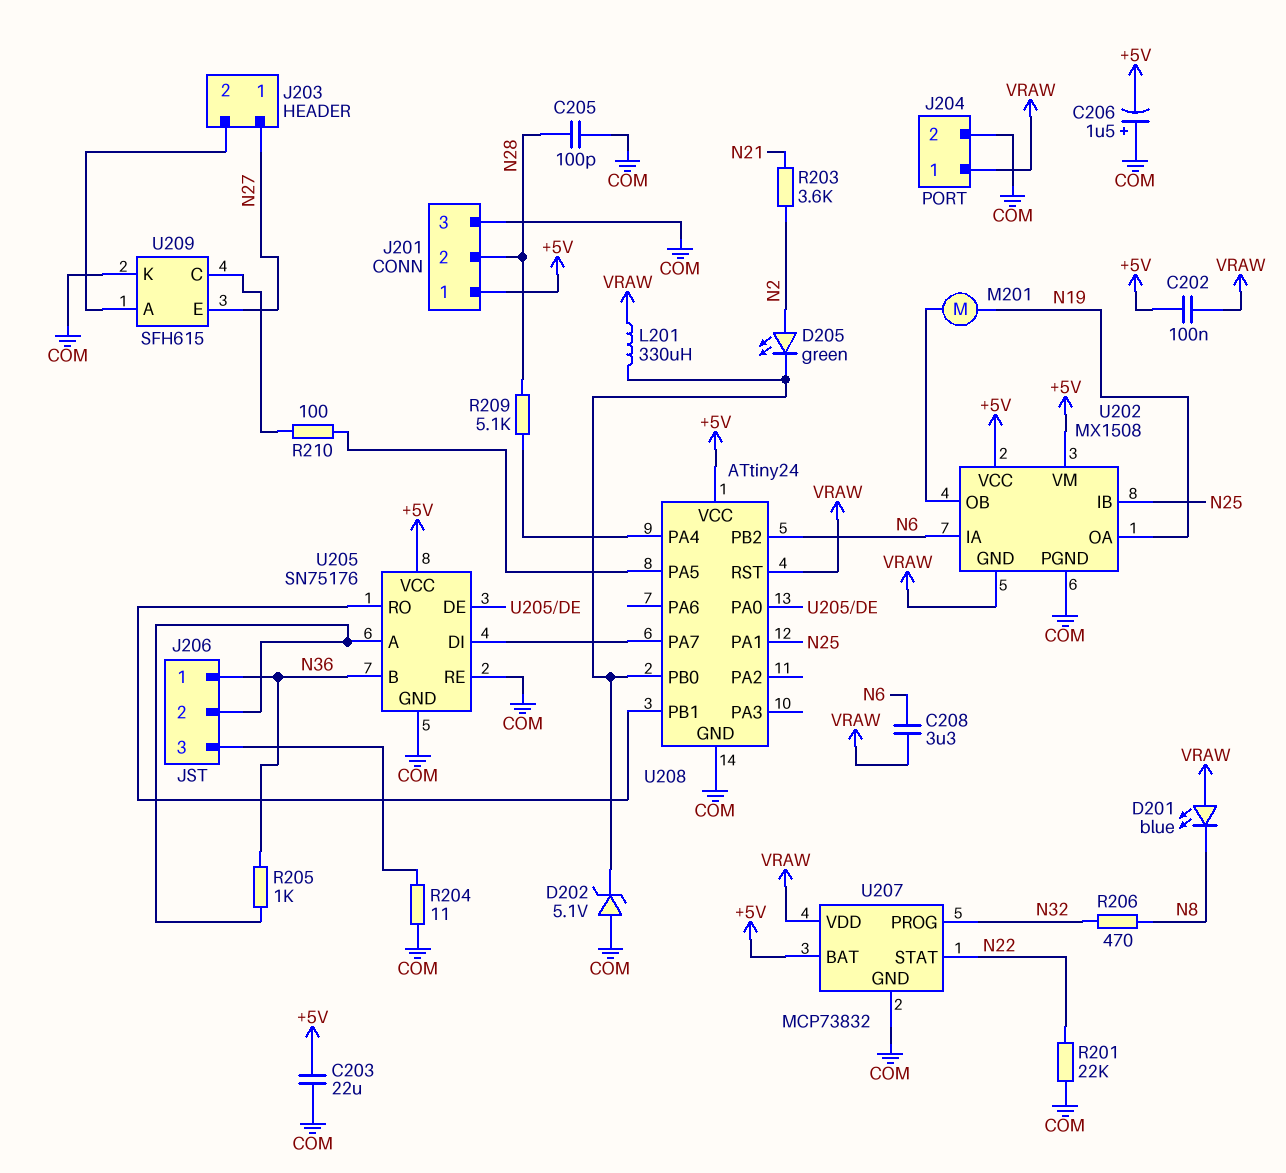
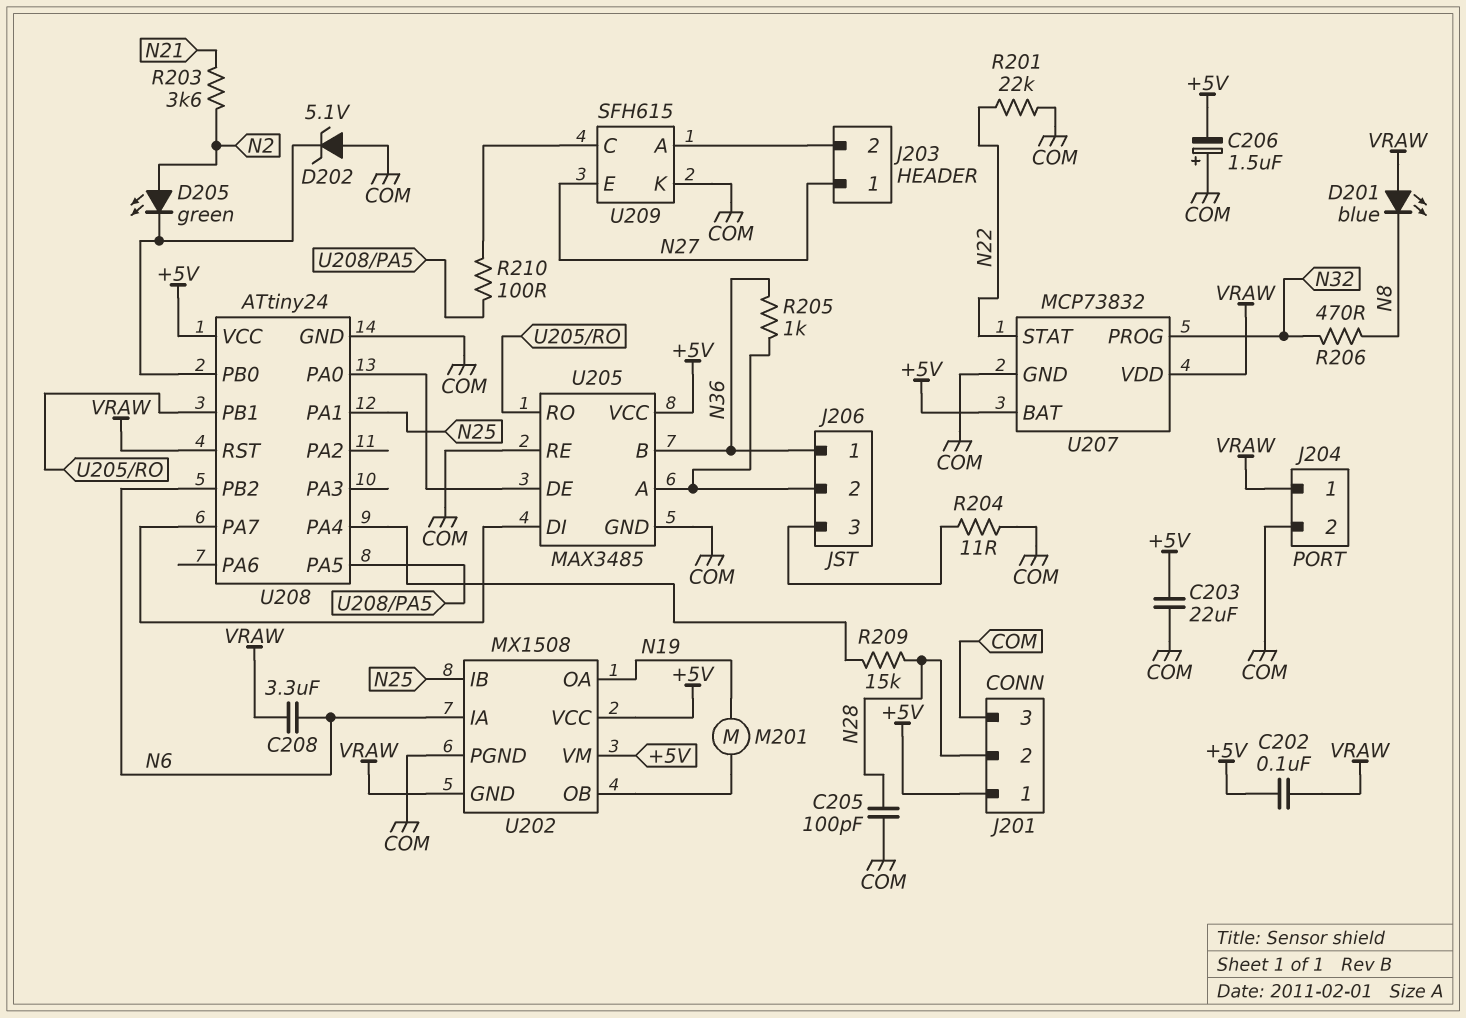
L201: 330uH (U208/PB0, VRAW) -> none
R209: 5.1k (N28, U208/PA4) -> 15k (N28, U208/PA4)
U205: SN75176 -> MAX3485

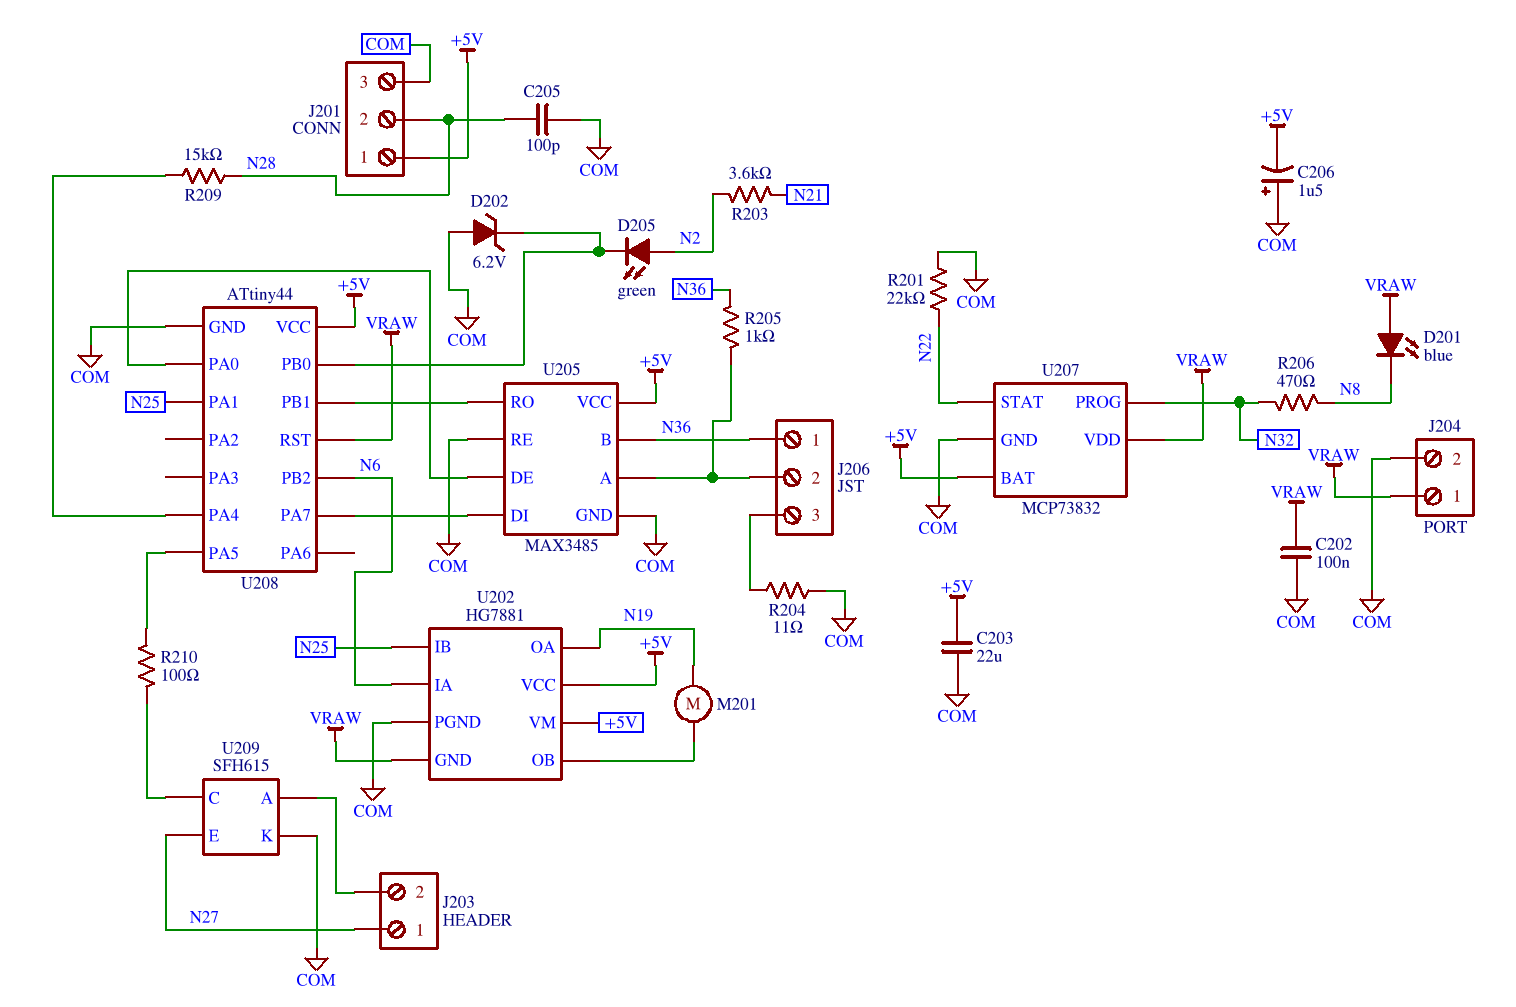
C202: 100nF (+5V, VRAW) -> 100nF (COM, VRAW)
C208: 3.3uF (N6, VRAW) -> none
D202: zener 5.1V (A COM, K U208/PB0) -> zener 6.2V (A COM, K U208/PB0)
U202: MX1508 -> HG7881
U208: ATtiny24 -> ATtiny44

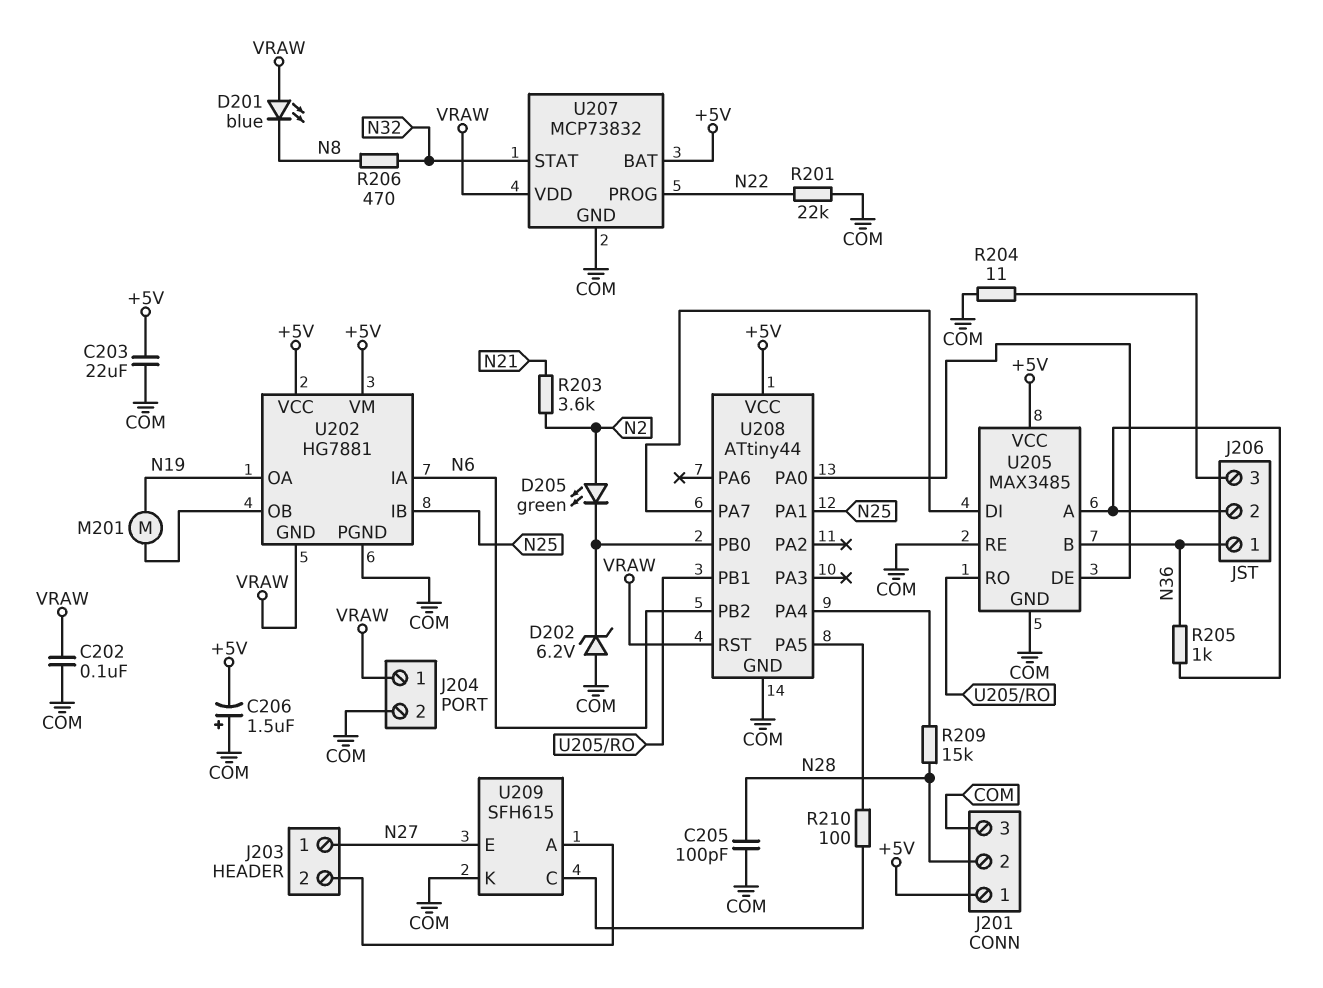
U207 pin PROG: N32 -> N22
U207 pin STAT: N22 -> N32

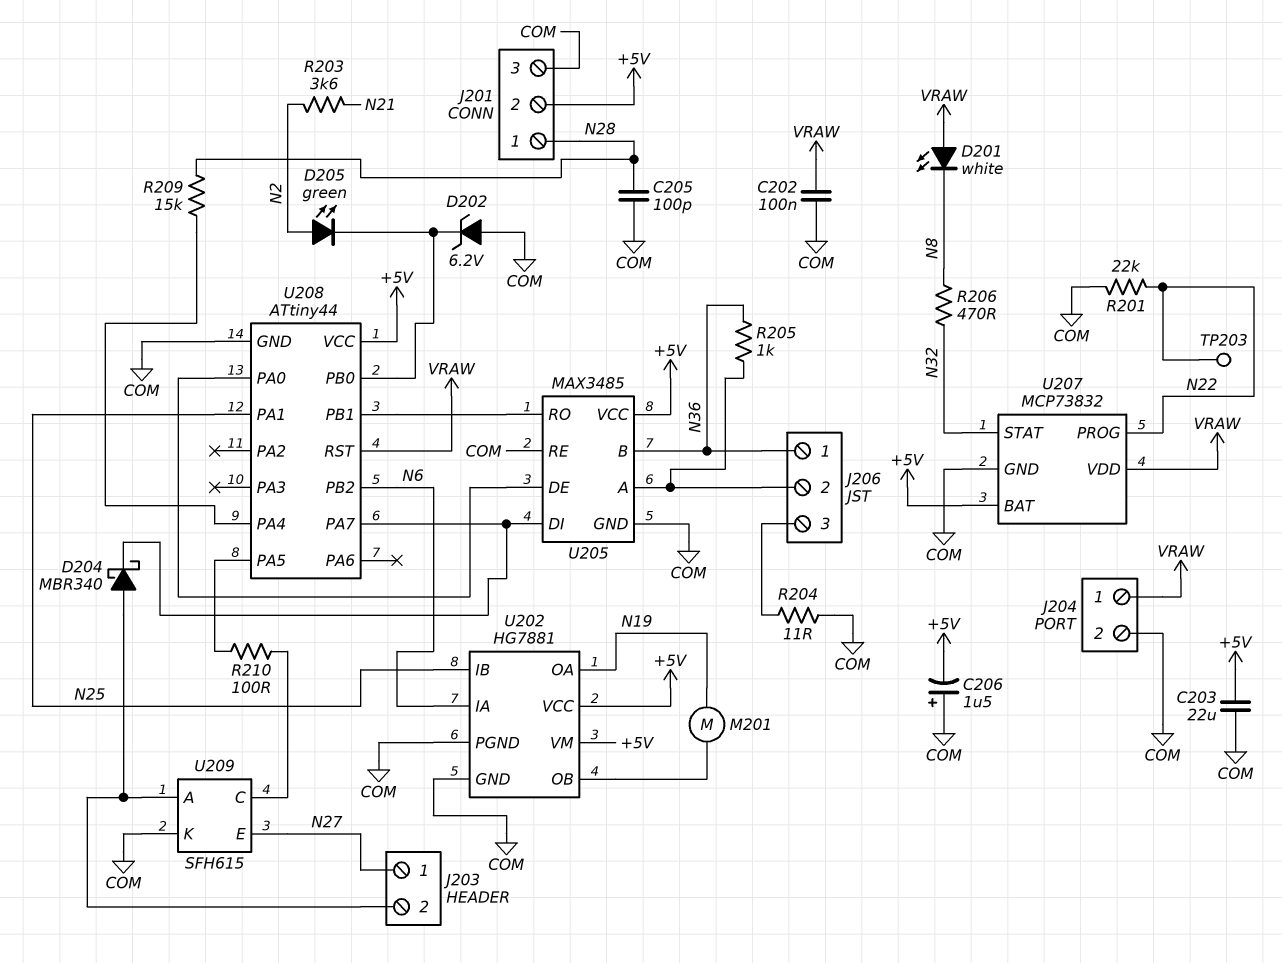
D201: LED blue (A VRAW, K N8) -> LED white (A VRAW, K N8)
D204: none -> schottky MBR340 (A J203/2, K U205/DI)
J201 pin 1: +5V -> N28
J201 pin 2: N28 -> +5V
TP203: none -> test point (N22)
U202 pin GND: VRAW -> COM

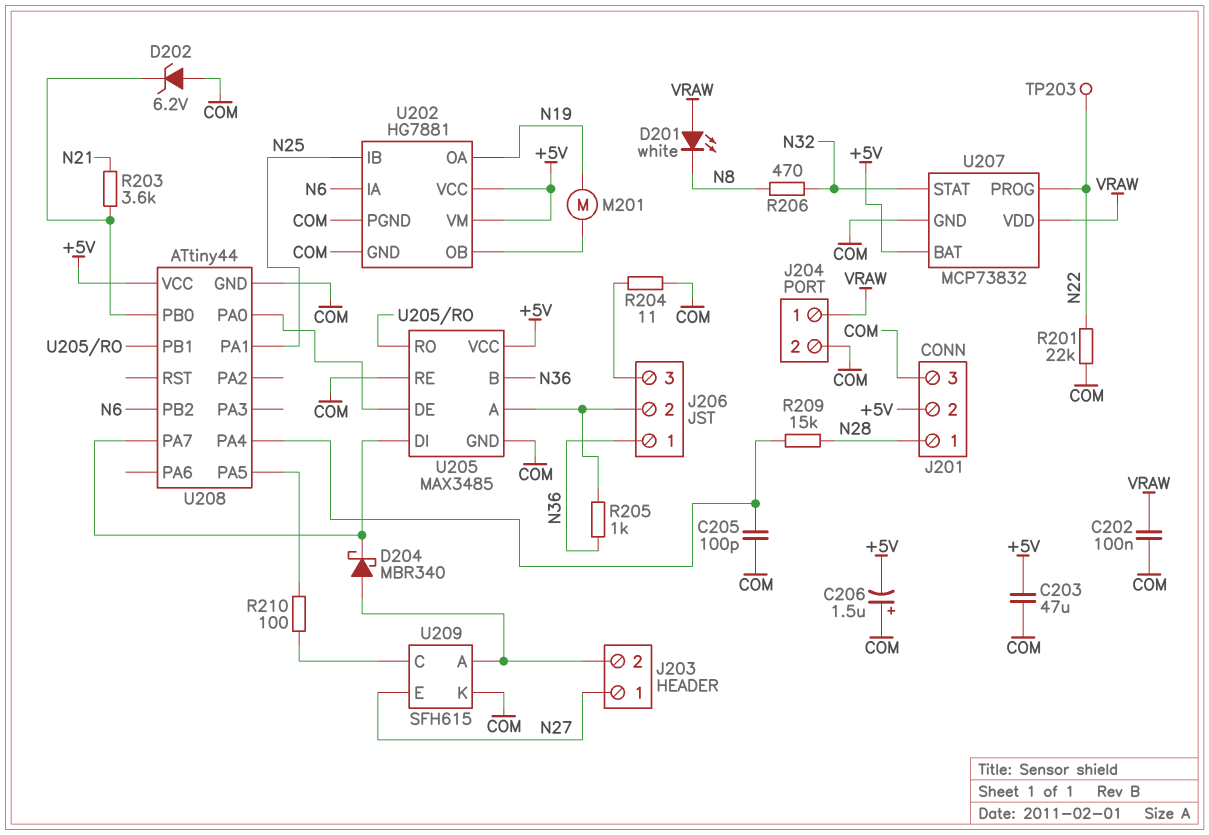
C203: 22uF (+5V, COM) -> 47uF (+5V, COM)
C205: 100pF (COM, N28) -> 100pF (COM, U208/PA4)
D205: LED green (A N2, K U208/PB0) -> none
R203: 3.6k (N2, N21) -> 3.6k (N21, U208/PB0)
U208 pin RST: VRAW -> none

